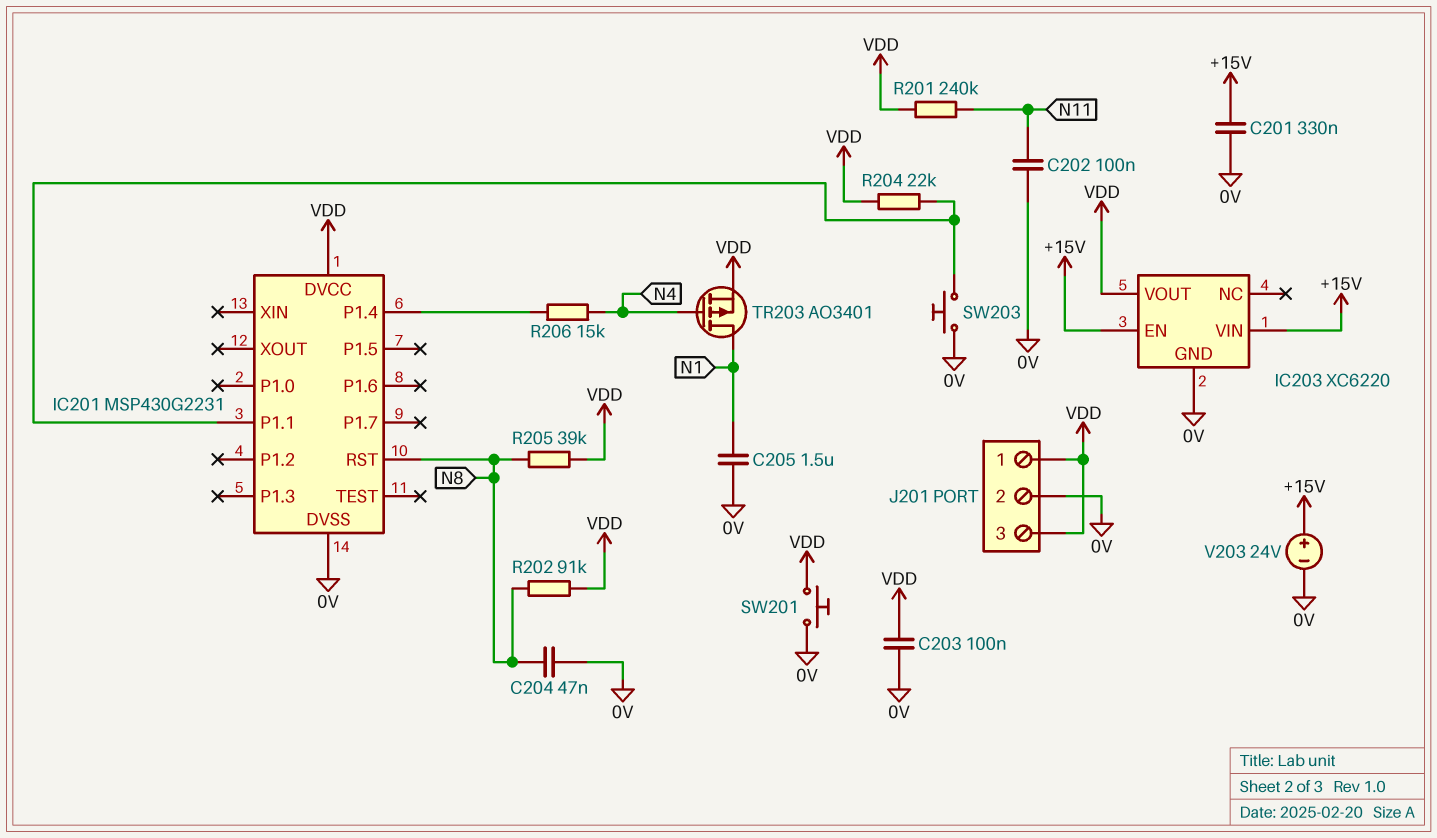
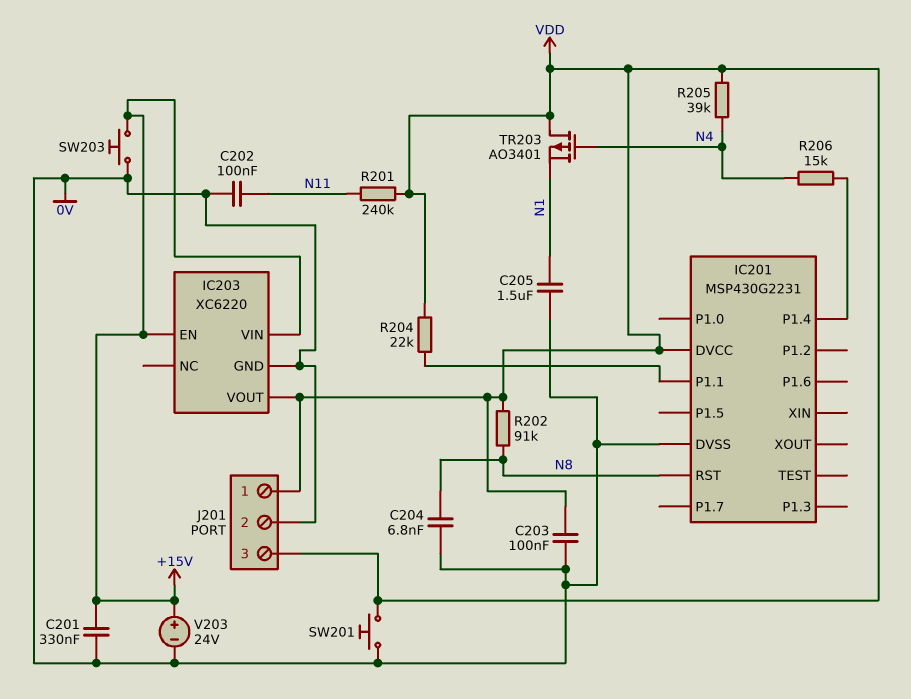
C204: 47nF (0V, N8) -> 6.8nF (0V, N8)
R205: 39k (N8, VDD) -> 39k (N4, VDD)
SW203: button (0V, IC201/P1.1) -> button (+15V, 0V)
TR203: PMOS AO3401 (G N4, D N1, S VDD) -> PMOS AO3401 (G N4, D VDD, S N1)

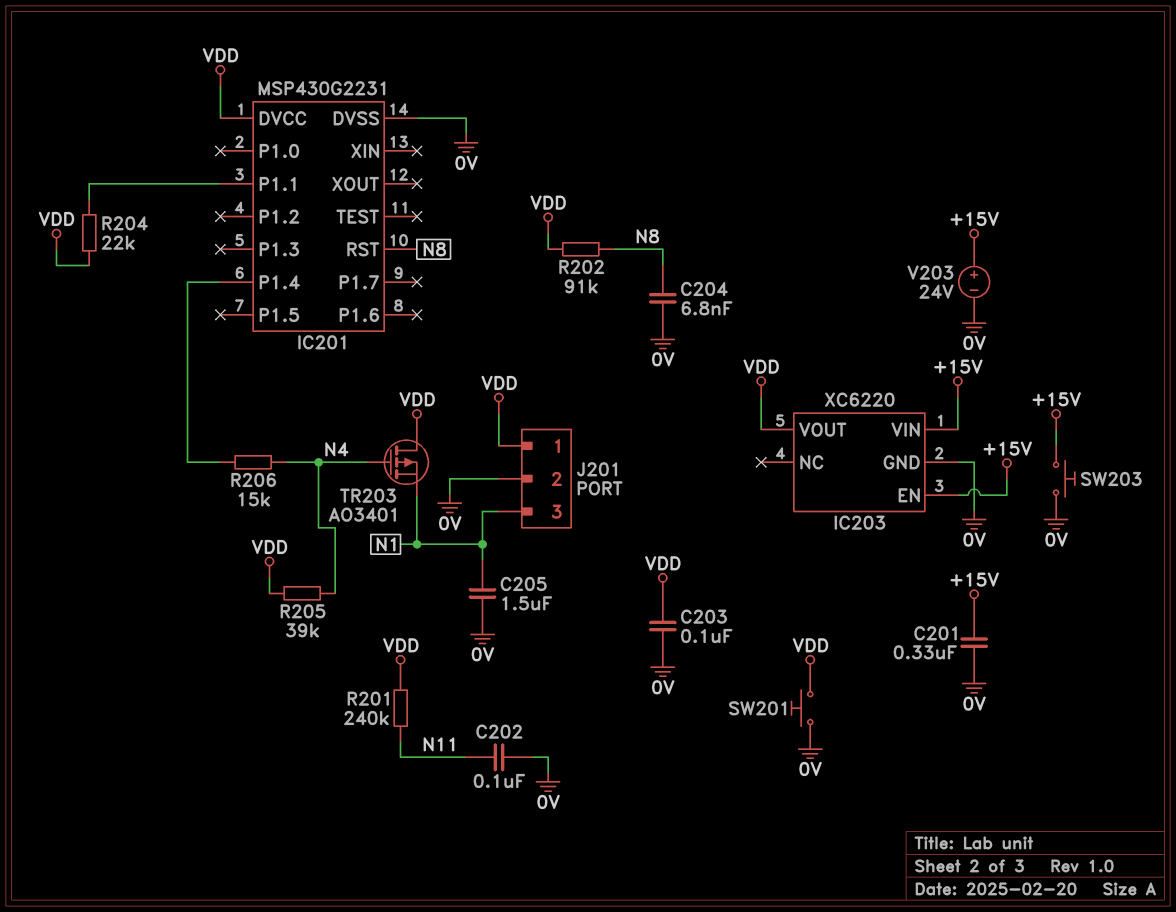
J201 pin 3: VDD -> N1

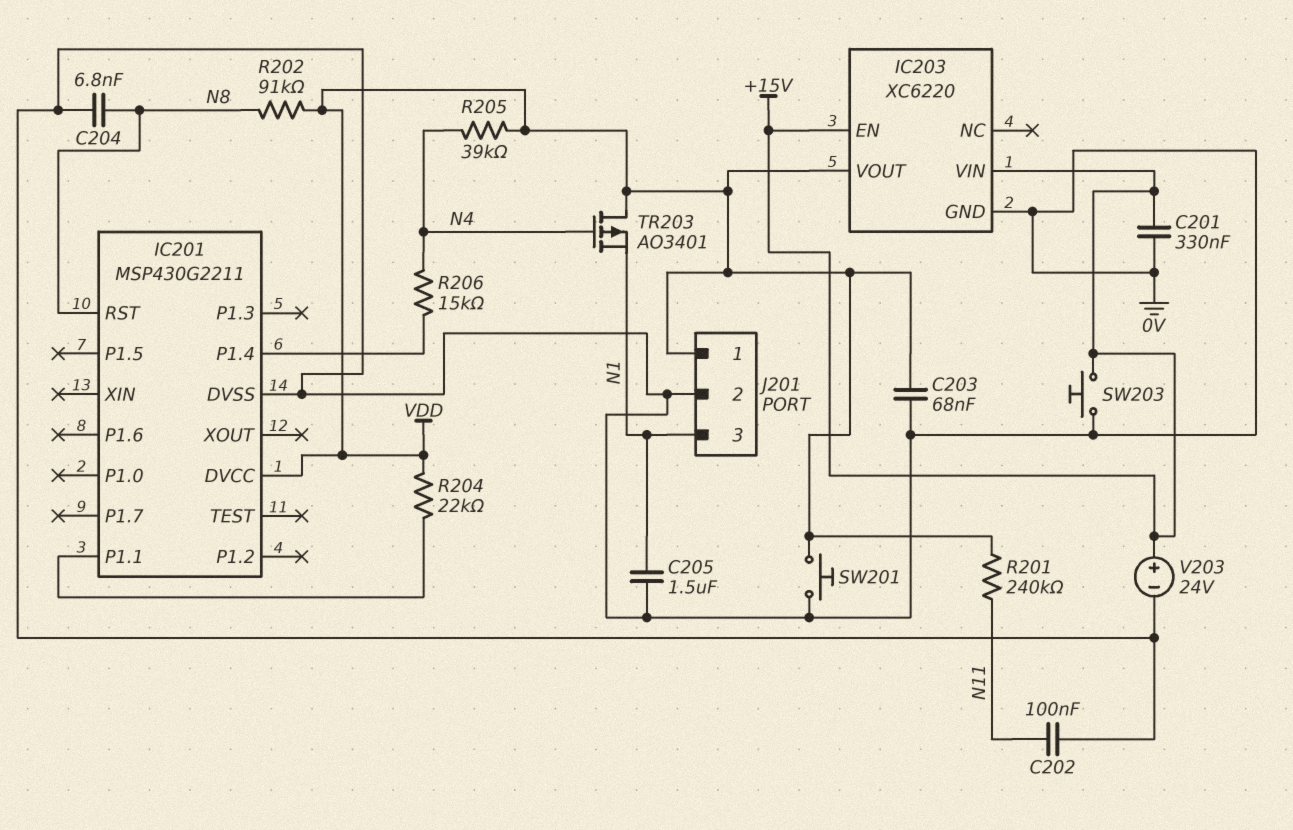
C203: 100nF (0V, VDD) -> 68nF (0V, VDD)
IC201: MSP430G2231 -> MSP430G2211

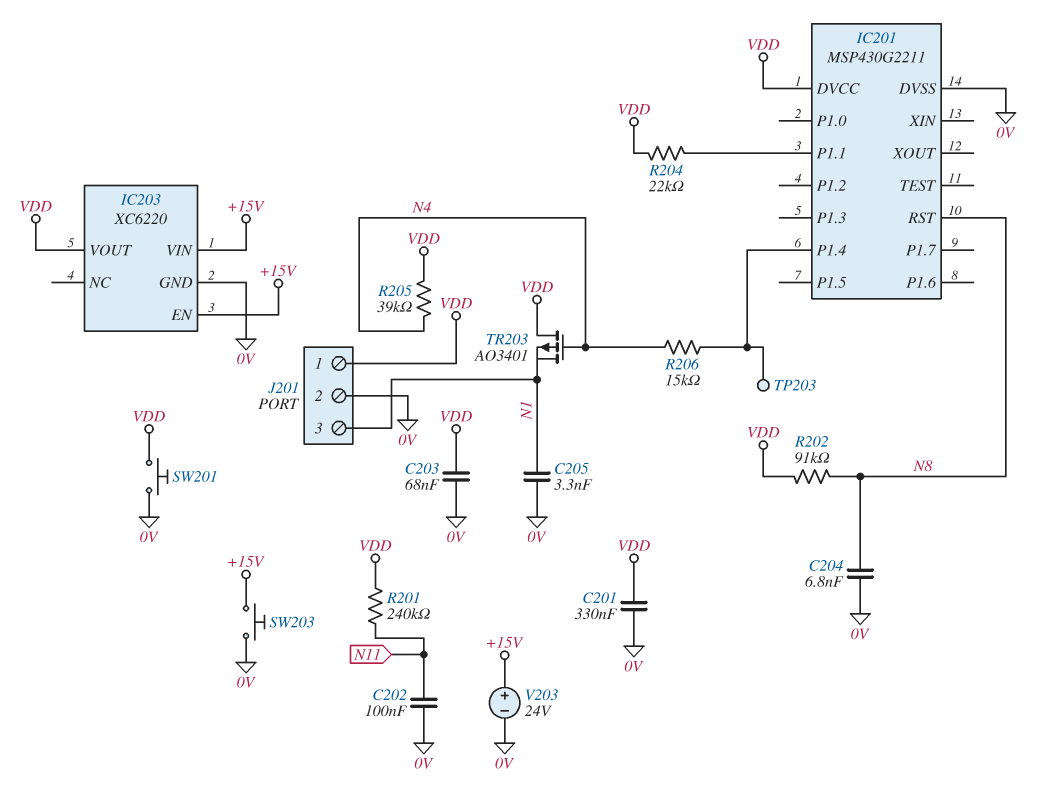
C201: 330nF (+15V, 0V) -> 330nF (0V, VDD)
C205: 1.5uF (0V, N1) -> 3.3nF (0V, N1)
TP203: none -> test point (IC201/P1.4)

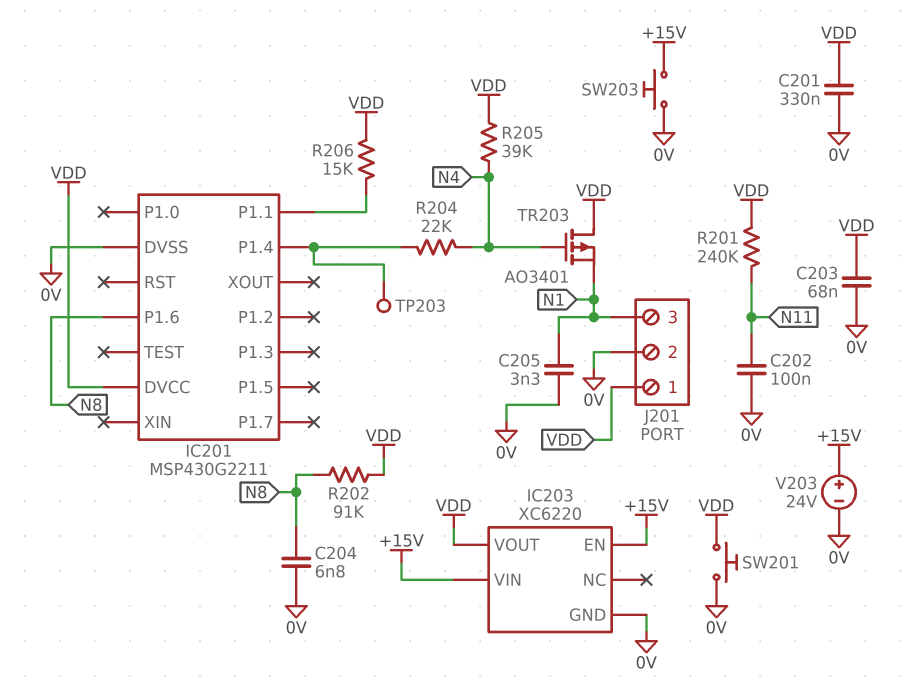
IC201 pin P1.6: none -> N8
IC201 pin RST: N8 -> none
R204: 22k (IC201/P1.1, VDD) -> 22k (IC201/P1.4, N4)
R206: 15k (IC201/P1.4, N4) -> 15k (IC201/P1.1, VDD)

